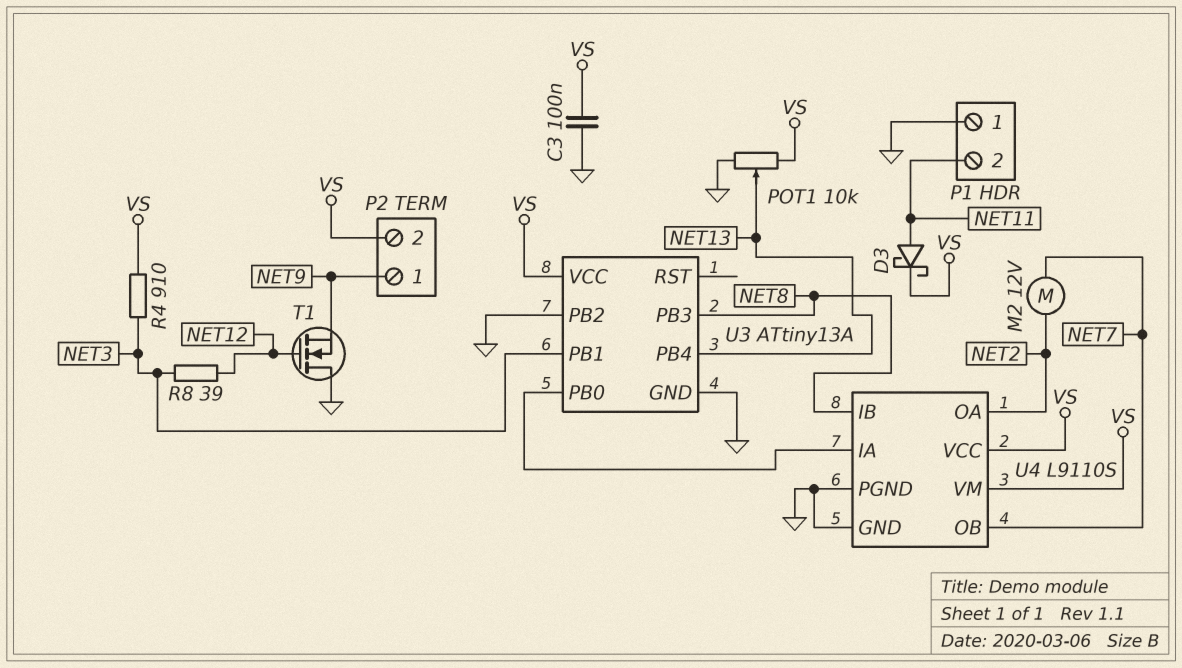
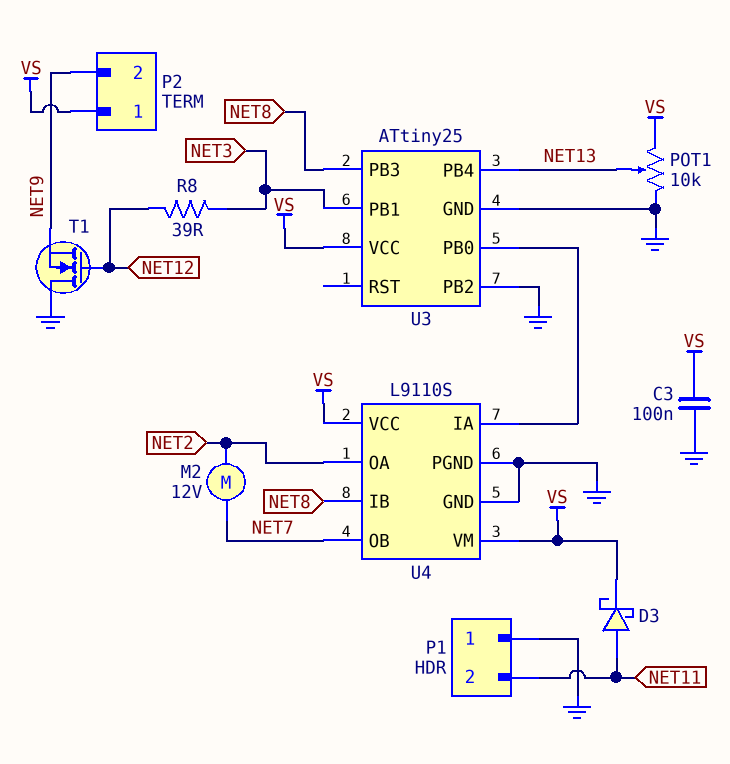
P2 pin 1: NET9 -> VS
P2 pin 2: VS -> NET9
R4: 910 (NET3, VS) -> none
U3: ATtiny13A -> ATtiny25

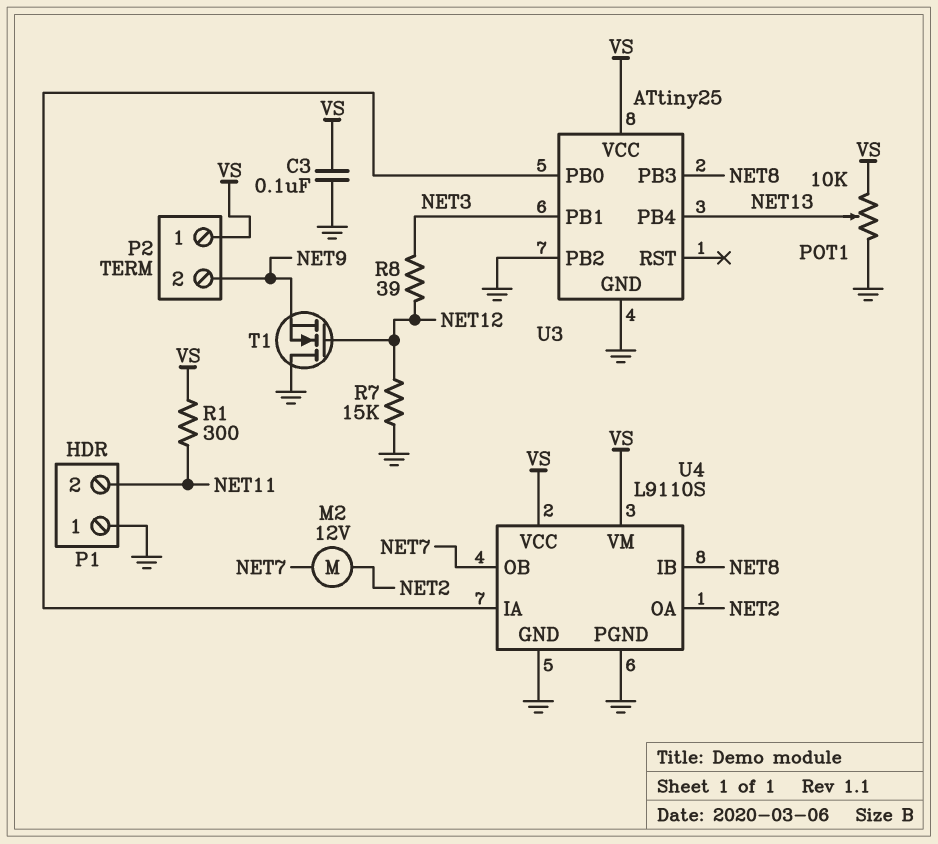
D3: schottky (A NET11, K VS) -> none
R1: none -> 300 (NET11, VS)
R7: none -> 15k (GND, NET12)

